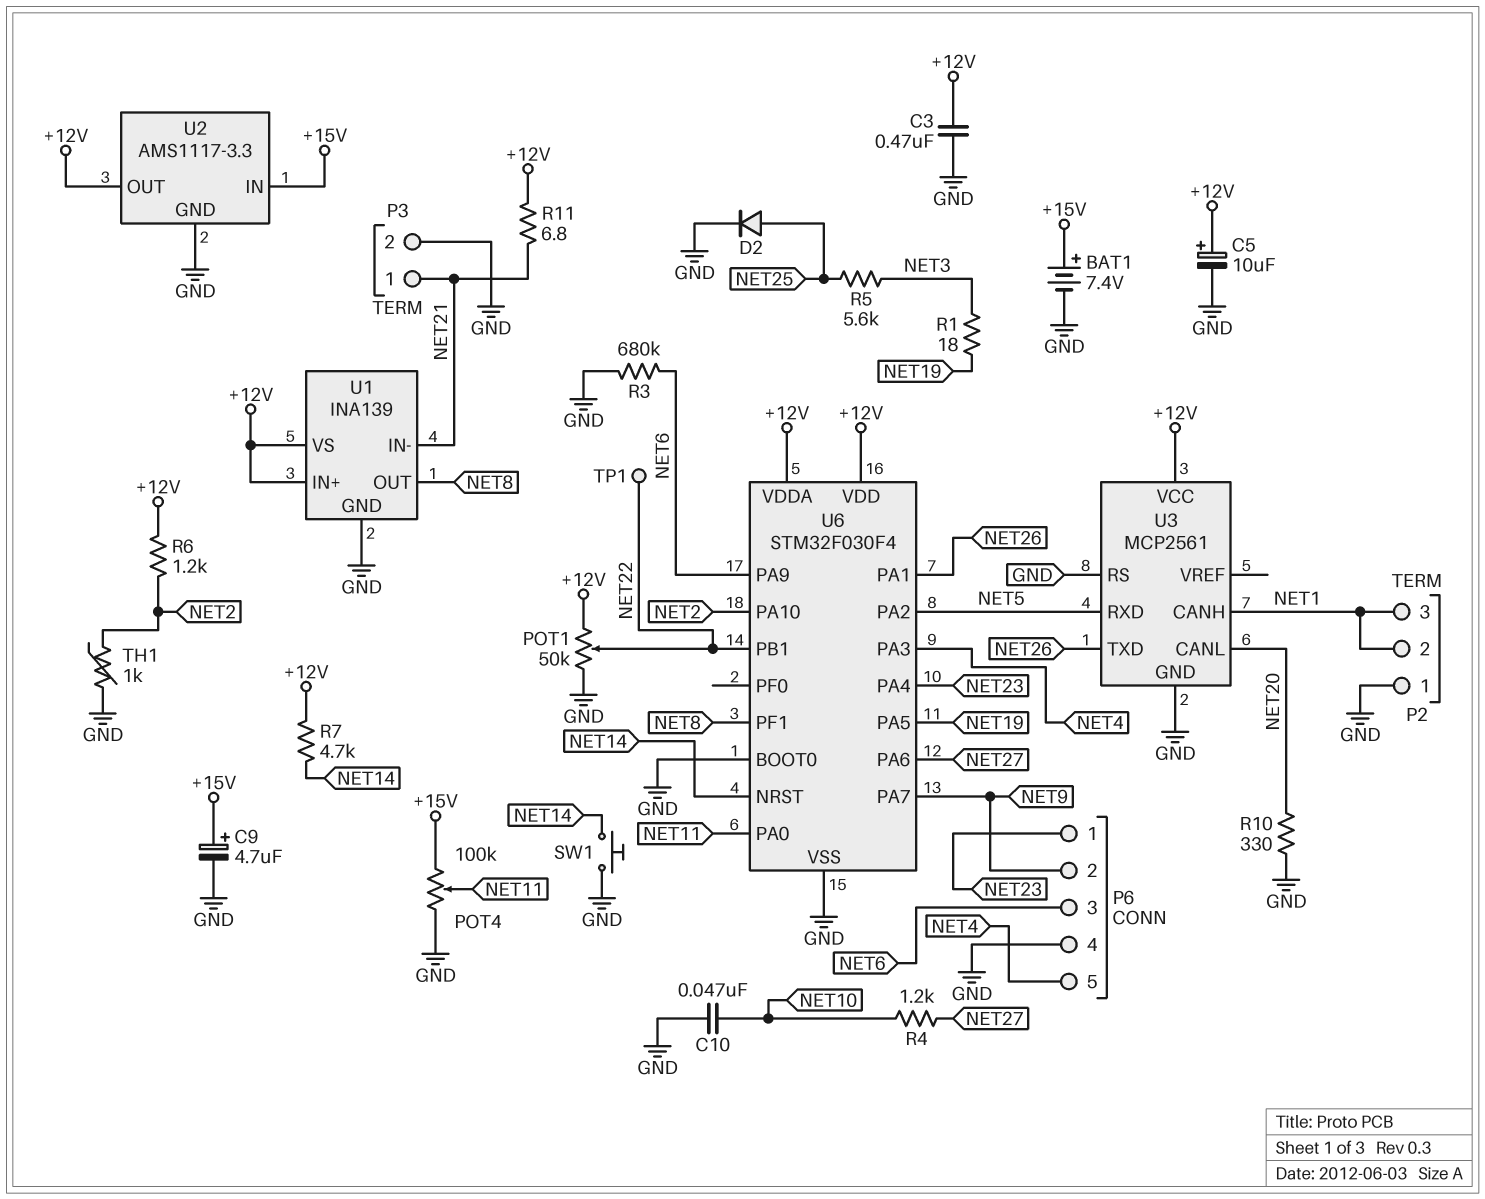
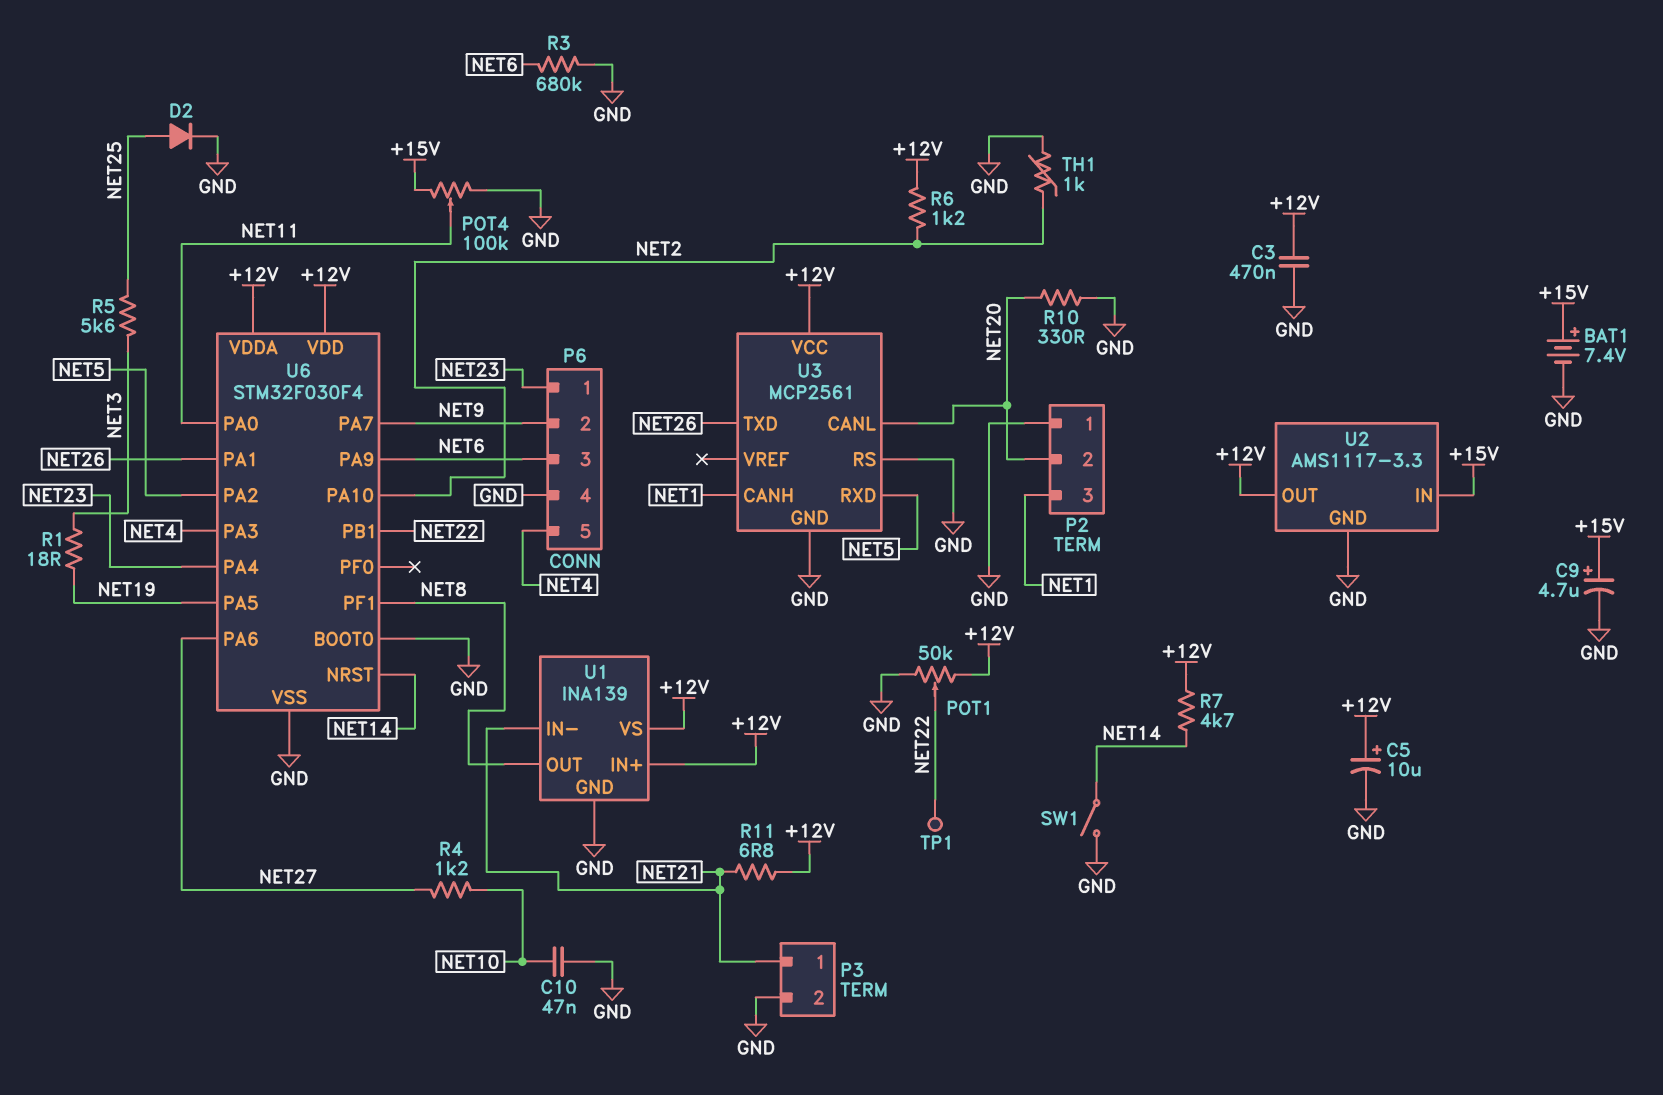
P2 pin 2: NET1 -> NET20
SW1: button (GND, NET14) -> switch (GND, NET14)

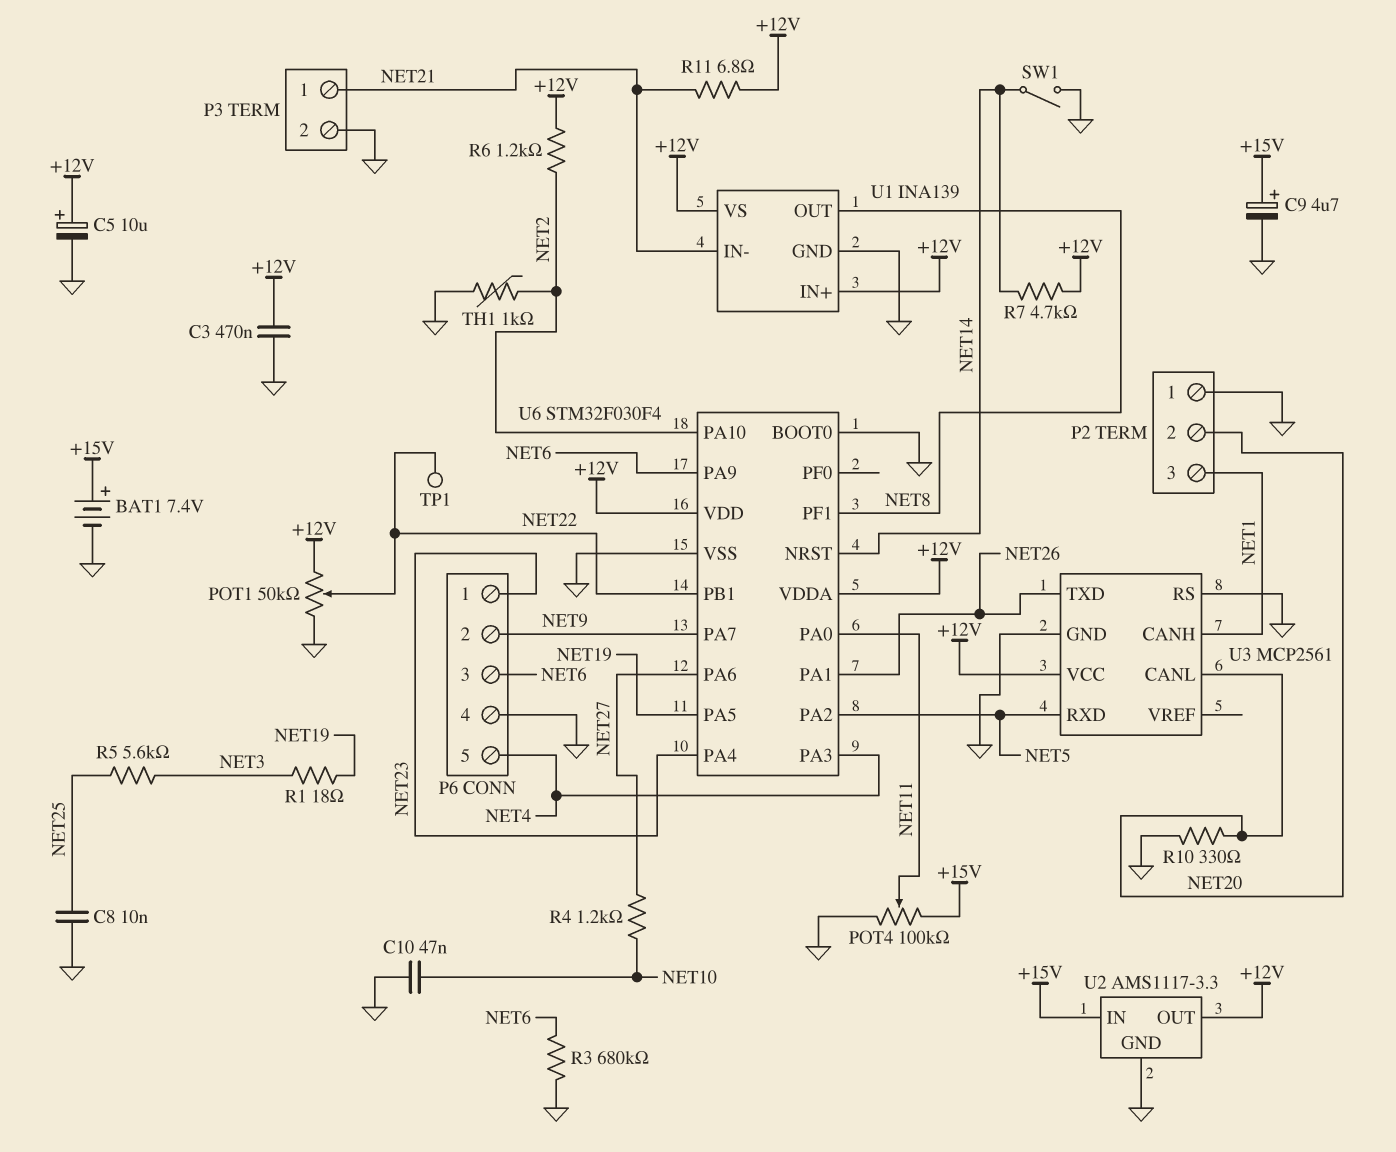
C8: none -> 10nF (GND, NET25)
D2: diode (A NET25, K GND) -> none

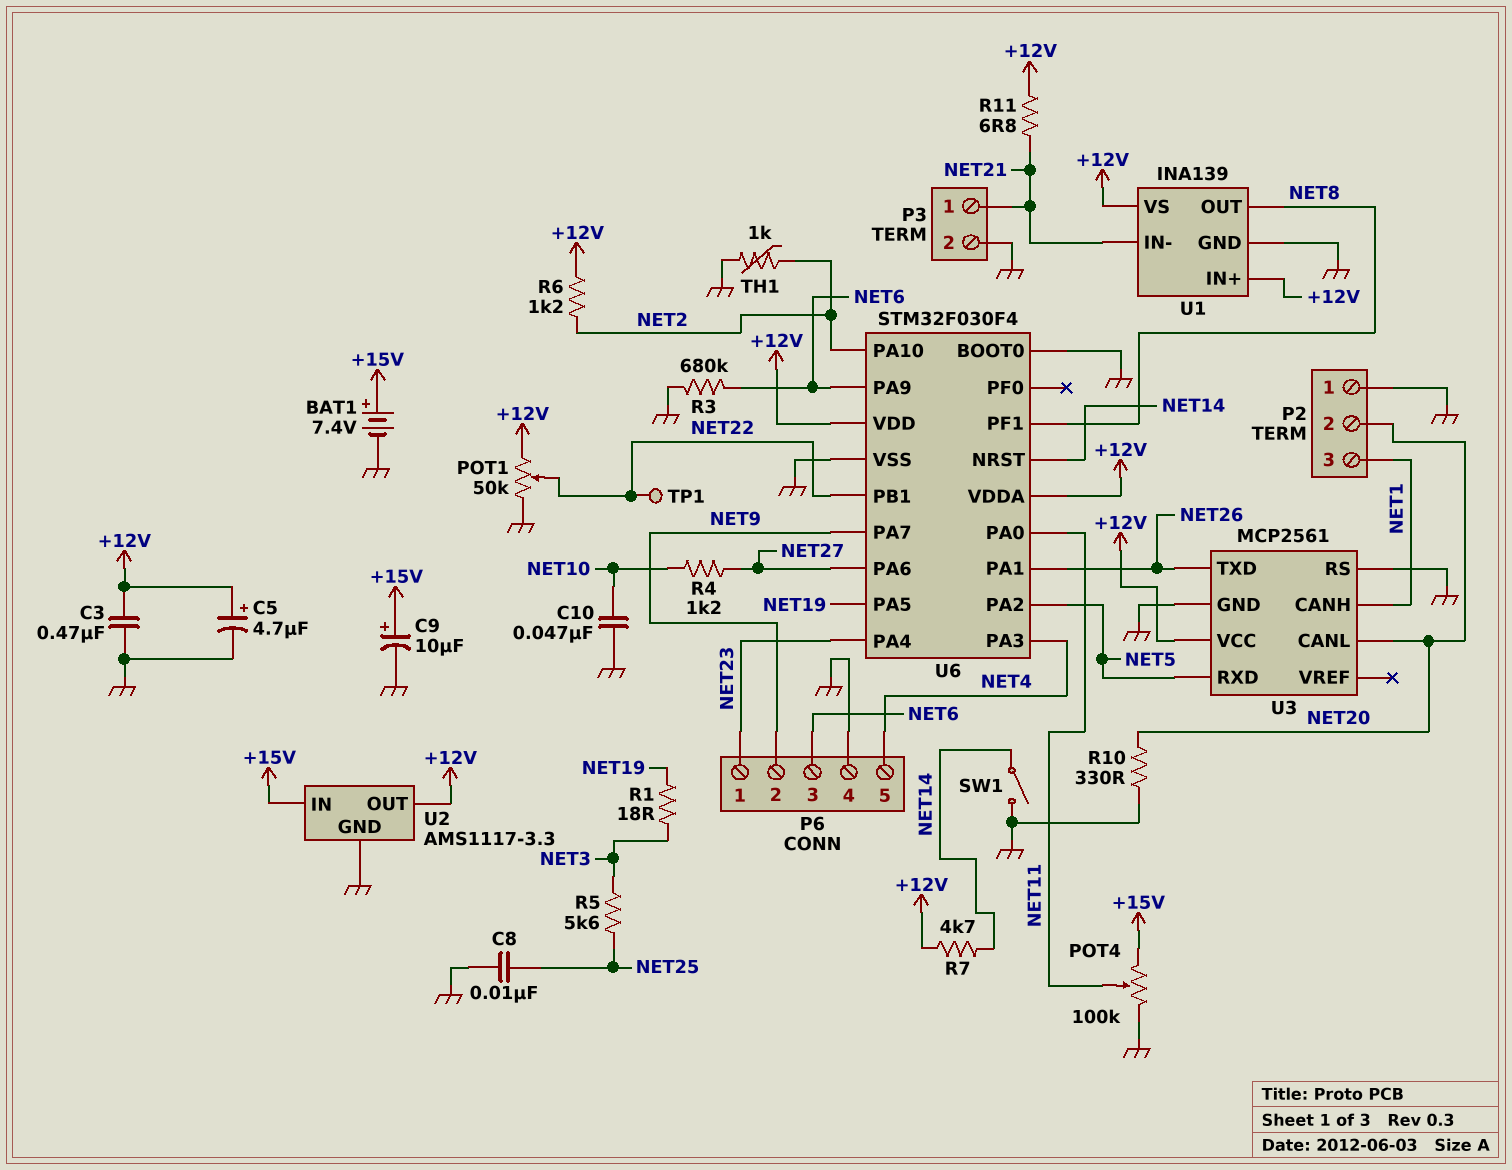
C5: 10uF (plus +12V, minus GND) -> 4.7uF (plus +12V, minus GND)
C9: 4.7uF (plus +15V, minus GND) -> 10uF (plus +15V, minus GND)

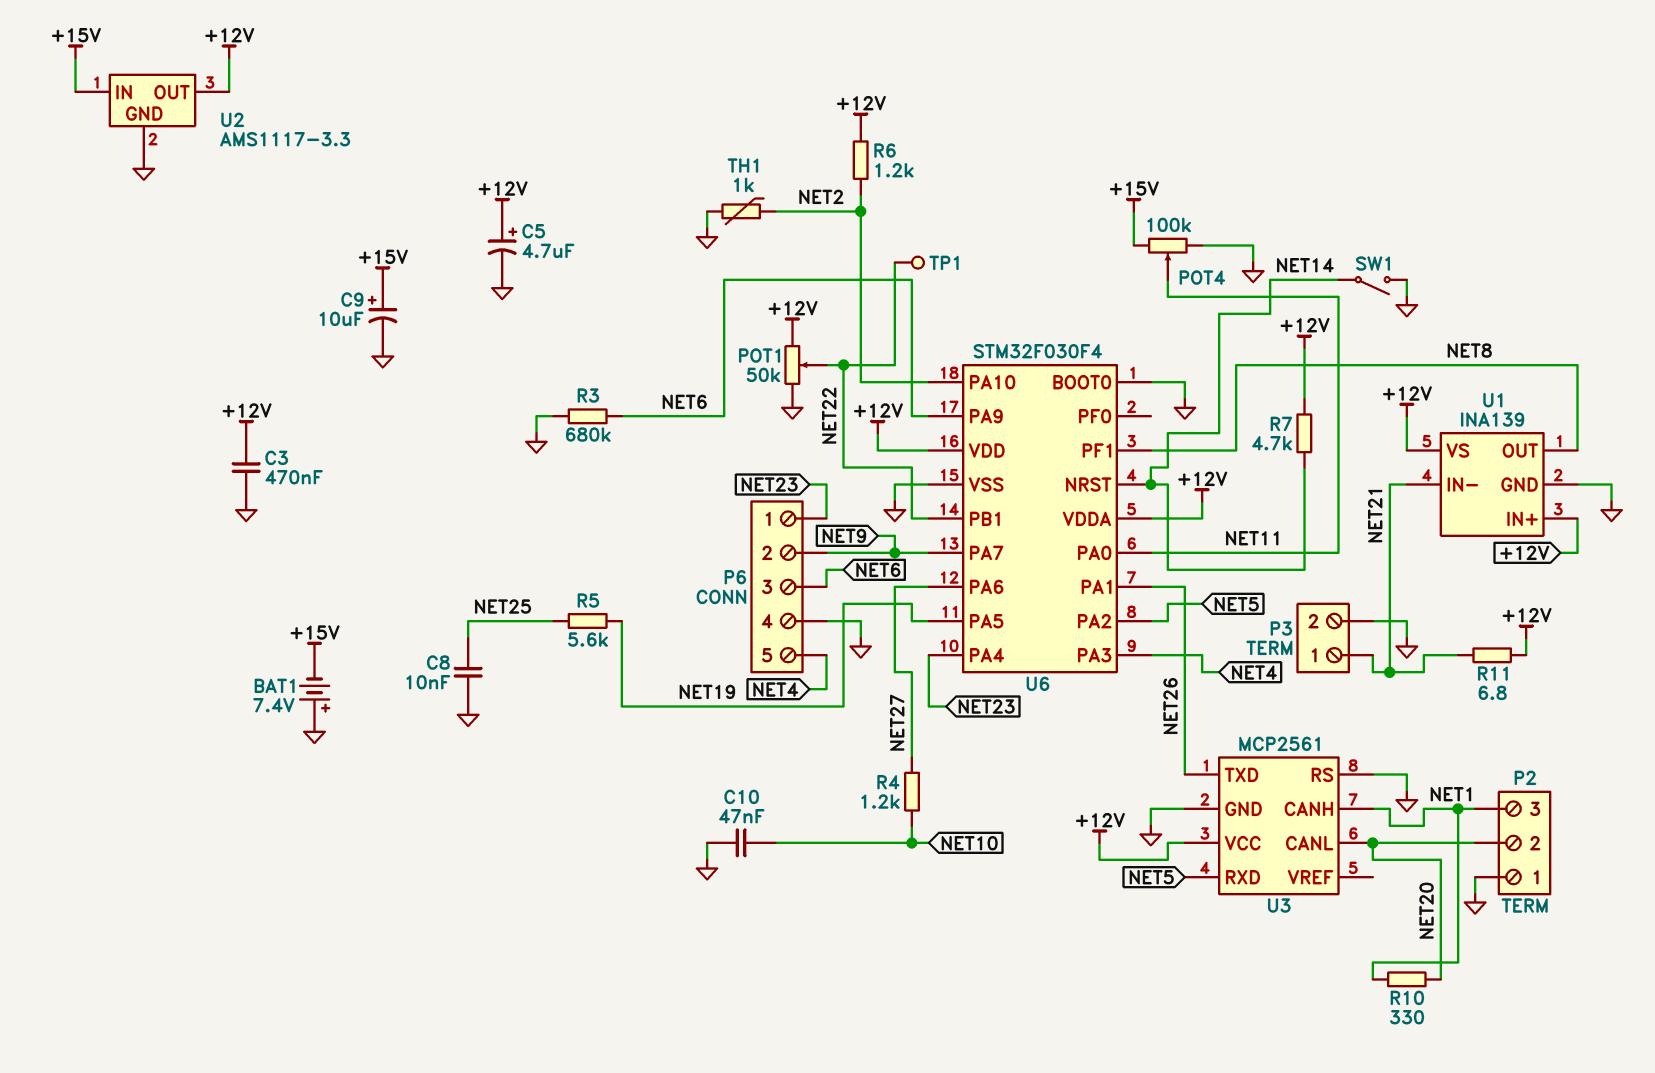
BAT1: 7.4V (plus +15V, minus GND) -> 7.4V (plus GND, minus +15V)
R1: 18 (NET3, NET19) -> none
R5: 5.6k (NET3, NET25) -> 5.6k (NET19, NET25)
R10: 330 (GND, NET20) -> 330 (NET1, NET20)

